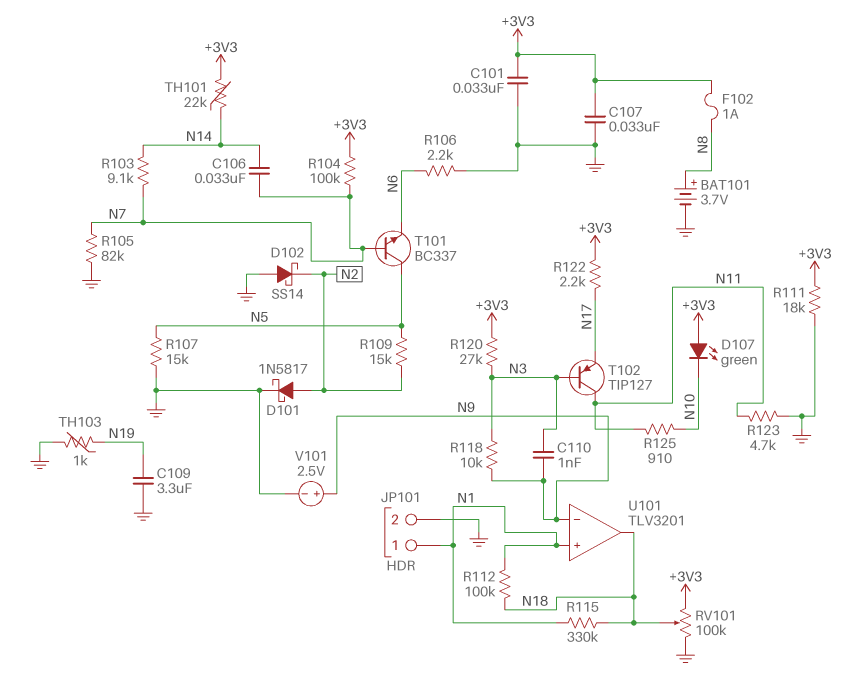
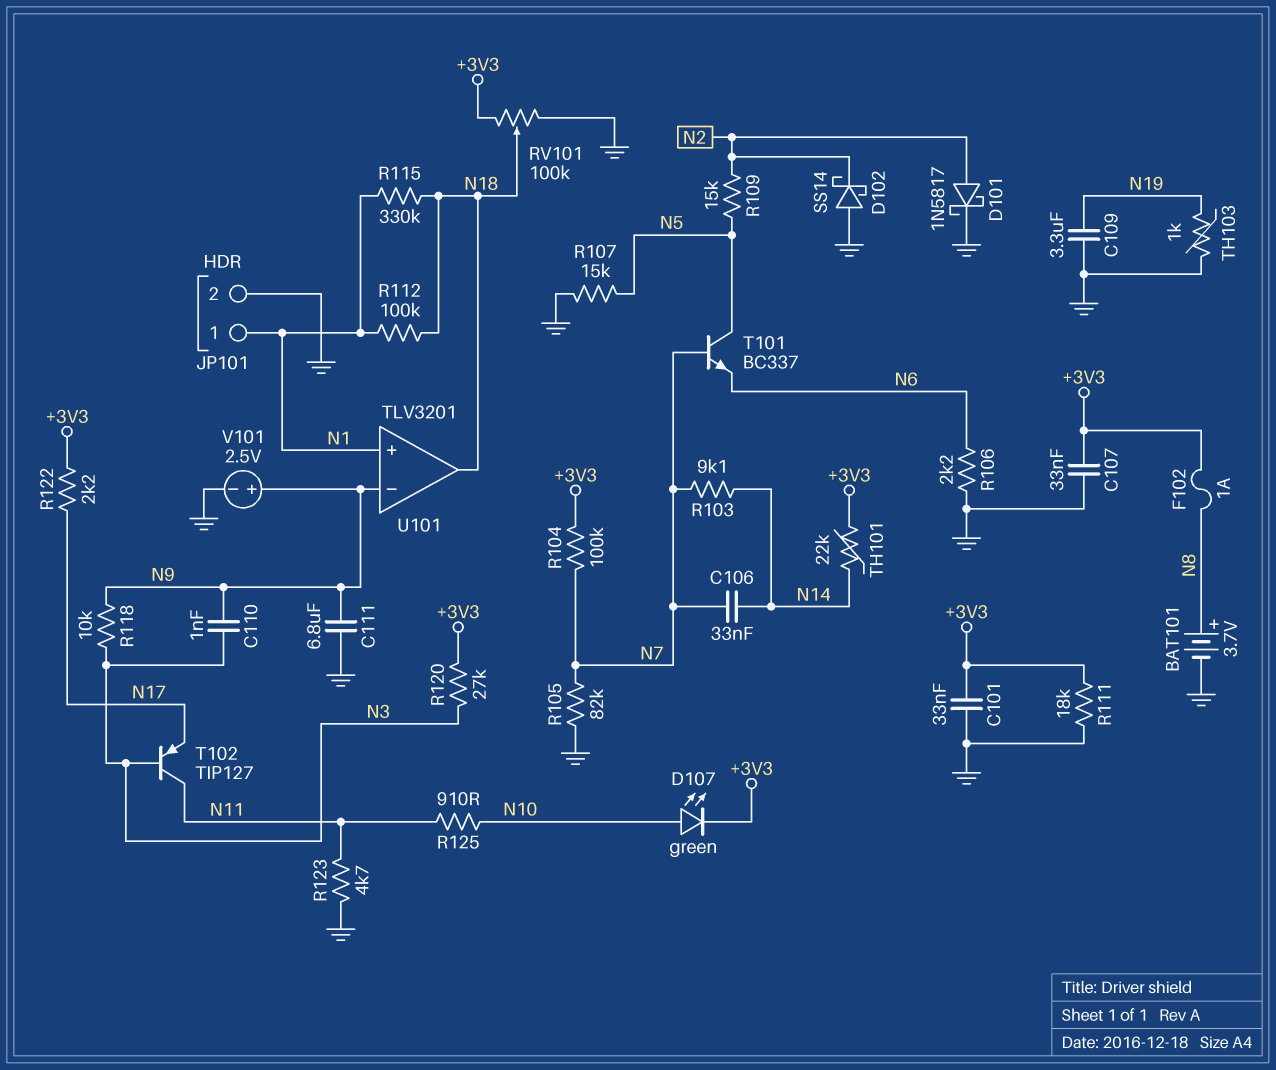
C111: none -> 6.8uF (GND, N9)
D107: LED green (A +3V3, K N10) -> LED green (A N10, K +3V3)

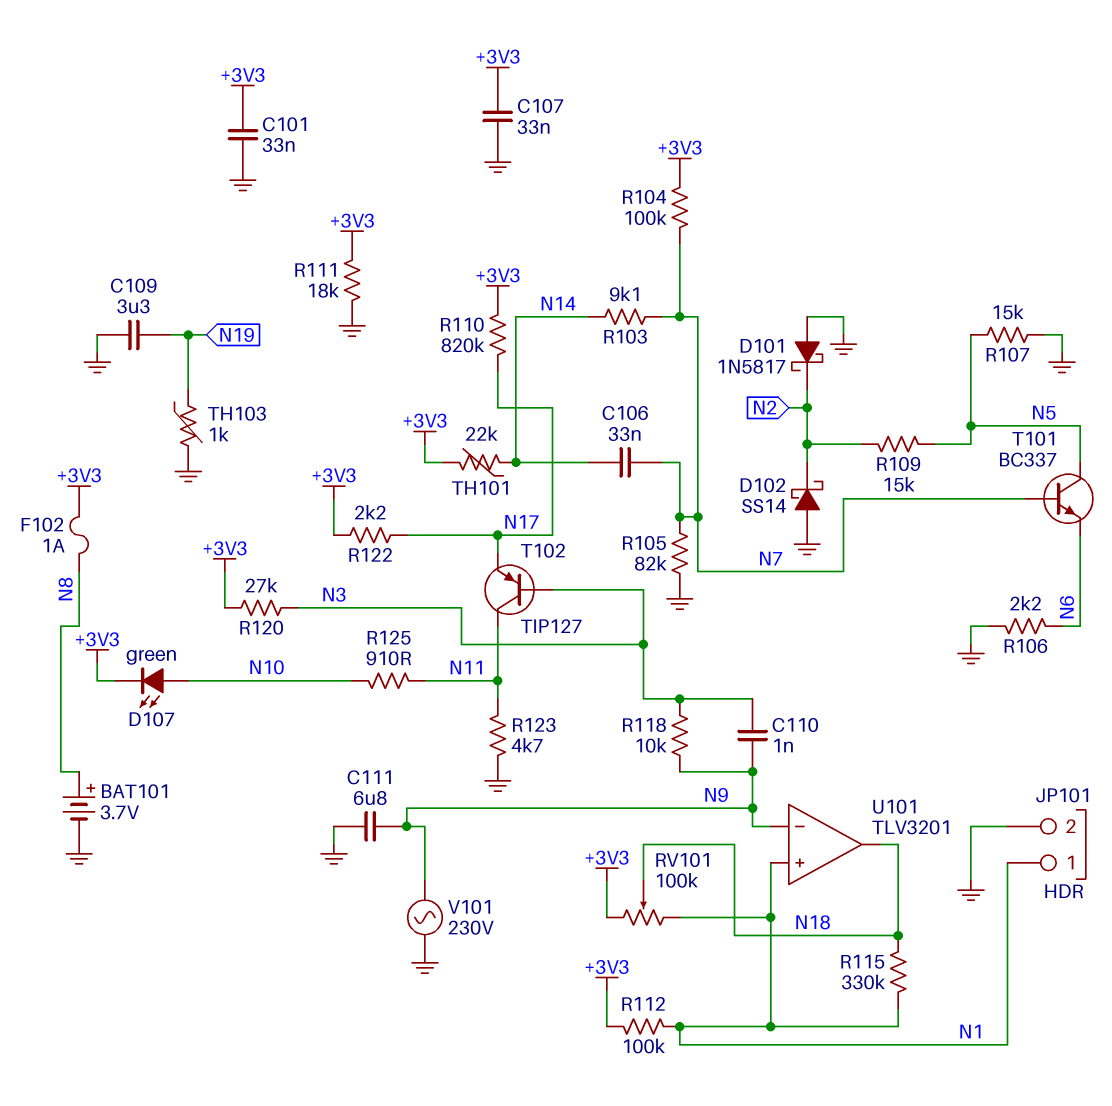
D101: schottky 1N5817 (A N2, K GND) -> schottky 1N5817 (A GND, K N2)
R110: none -> 820k (+3V3, N17)
R112: 100k (N1, N18) -> 100k (+3V3, N1)
RV101: 100k (+3V3, GND, wiper N18) -> 100k (+3V3, N1, wiper N18)
V101: 2.5V (plus N9, minus GND) -> AC 230V (GND, N9)

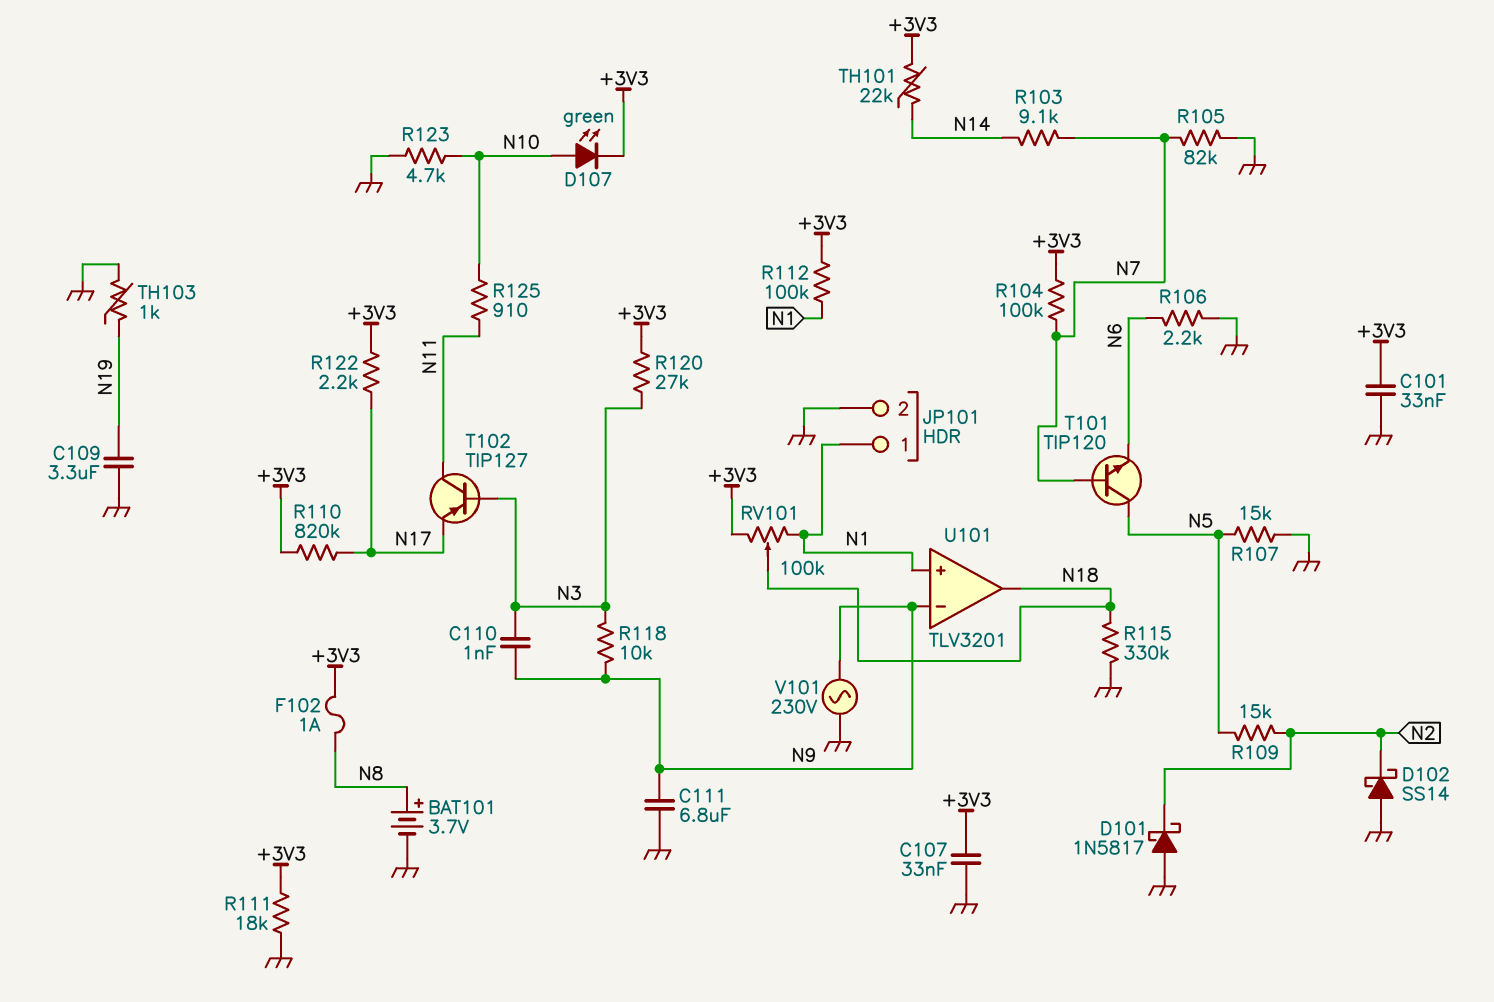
C106: 33nF (N7, N14) -> none
R115: 330k (N1, N18) -> 330k (GND, N18)
R123: 4.7k (GND, N11) -> 4.7k (GND, N10)
T101: NPN BC337 (B N7, C N5, E N6) -> NPN TIP120 (B N7, C N5, E N6)

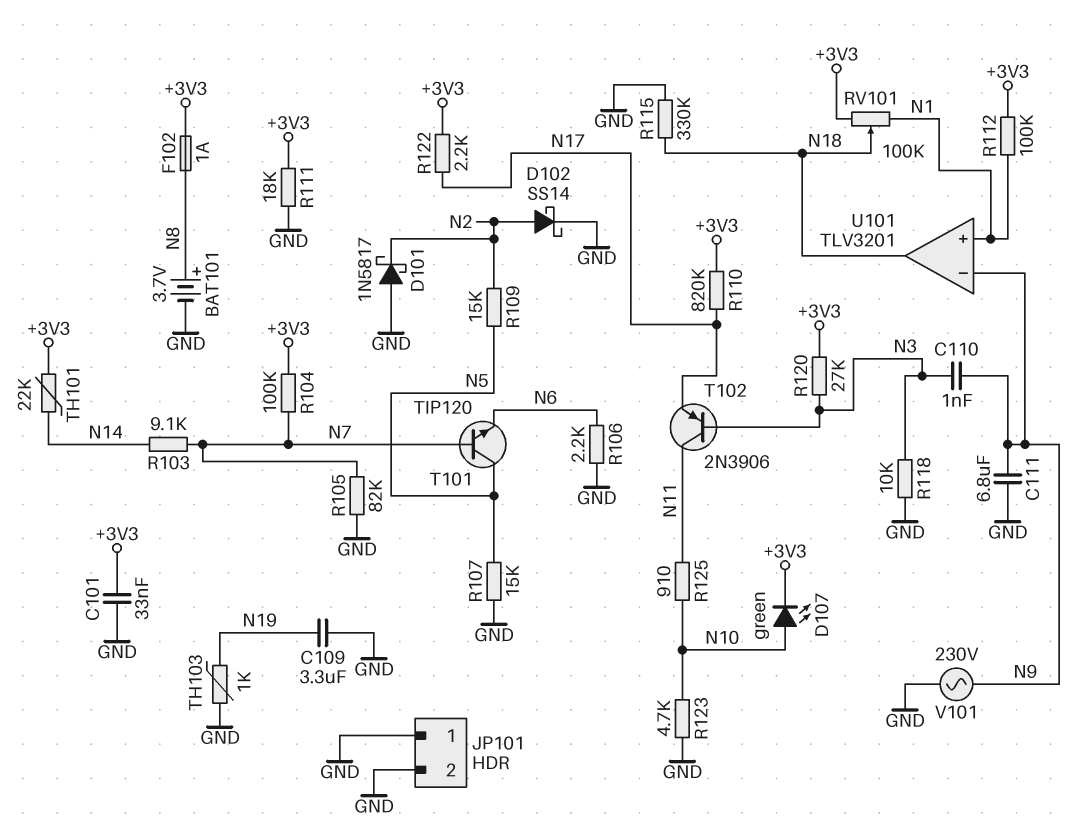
C107: 33nF (+3V3, GND) -> none
D102: schottky SS14 (A GND, K N2) -> schottky SS14 (A N2, K GND)
JP101 pin 1: N1 -> GND
R118: 10k (N3, N9) -> 10k (GND, N3)
T102: PNP TIP127 (B N3, C N11, E N17) -> PNP 2N3906 (B N3, C N11, E N17)

